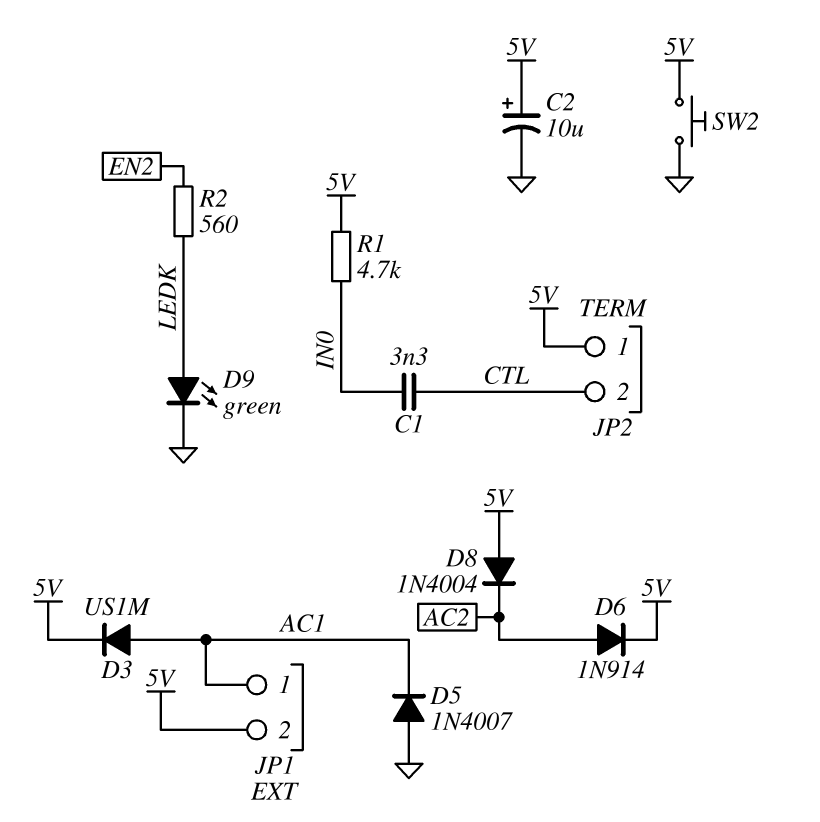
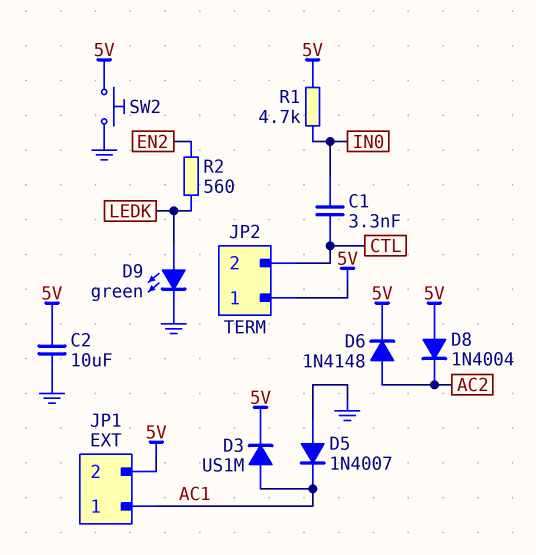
C2: 10uF (plus 5V, minus GND) -> 10uF (5V, GND)
D6: diode 1N914 (A AC2, K 5V) -> diode 1N4148 (A AC2, K 5V)

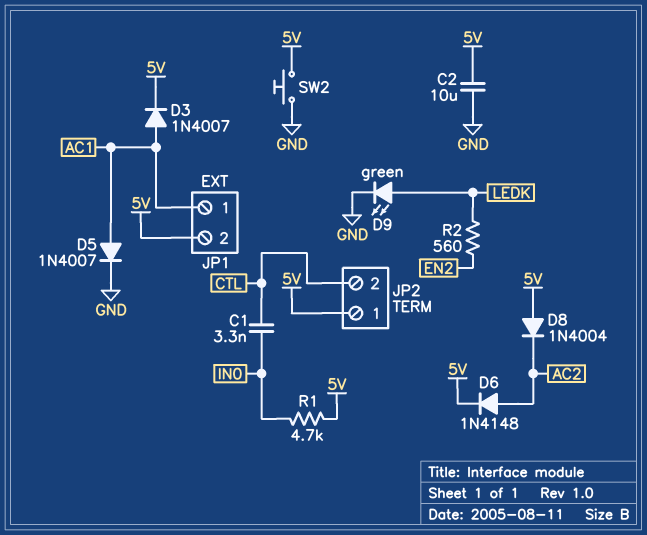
D3: diode US1M (A AC1, K 5V) -> diode 1N4007 (A AC1, K 5V)
D5: diode 1N4007 (A GND, K AC1) -> diode 1N4007 (A AC1, K GND)

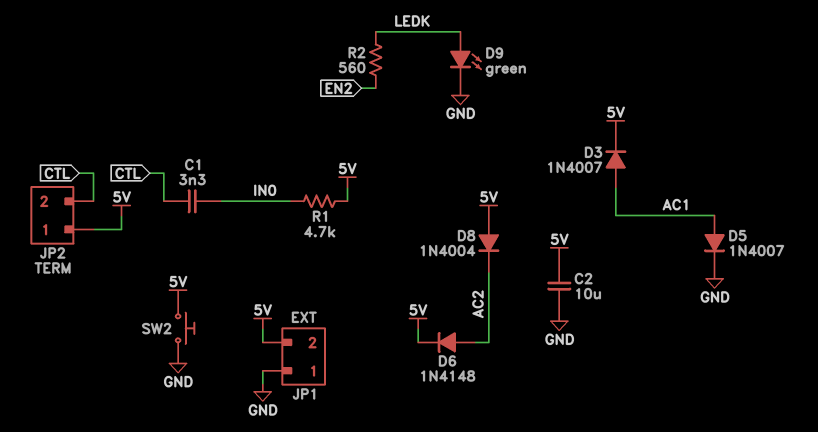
JP1 pin 1: AC1 -> GND

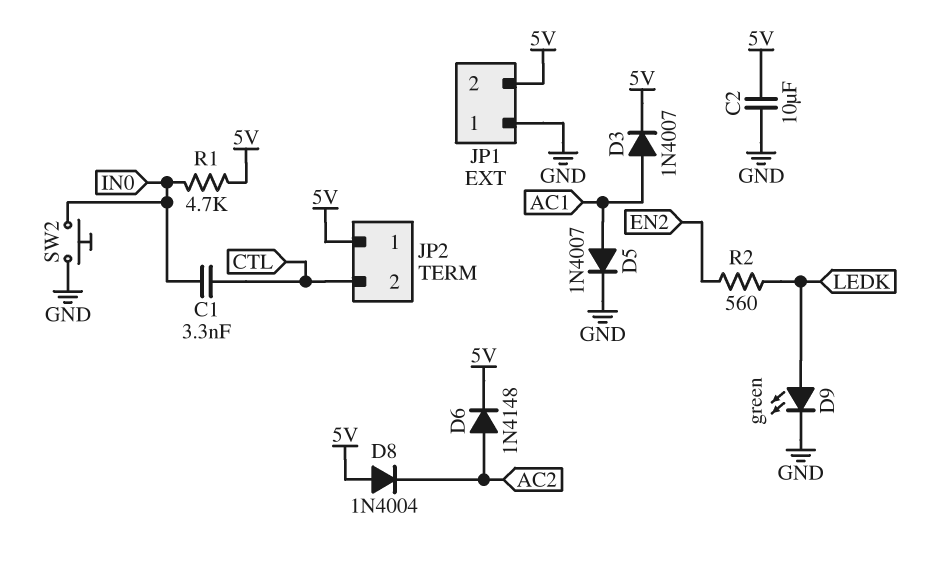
SW2: button (5V, GND) -> button (GND, IN0)

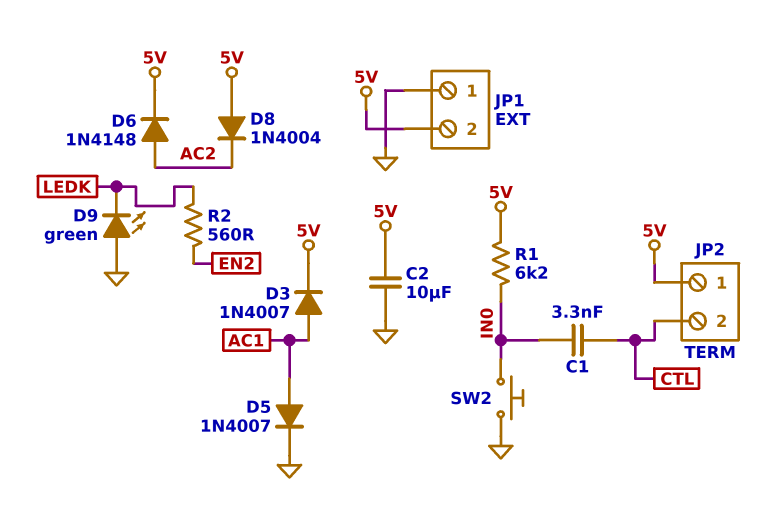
D9: LED green (A LEDK, K GND) -> LED green (A GND, K LEDK)
R1: 4.7k (5V, IN0) -> 6.2k (5V, IN0)

